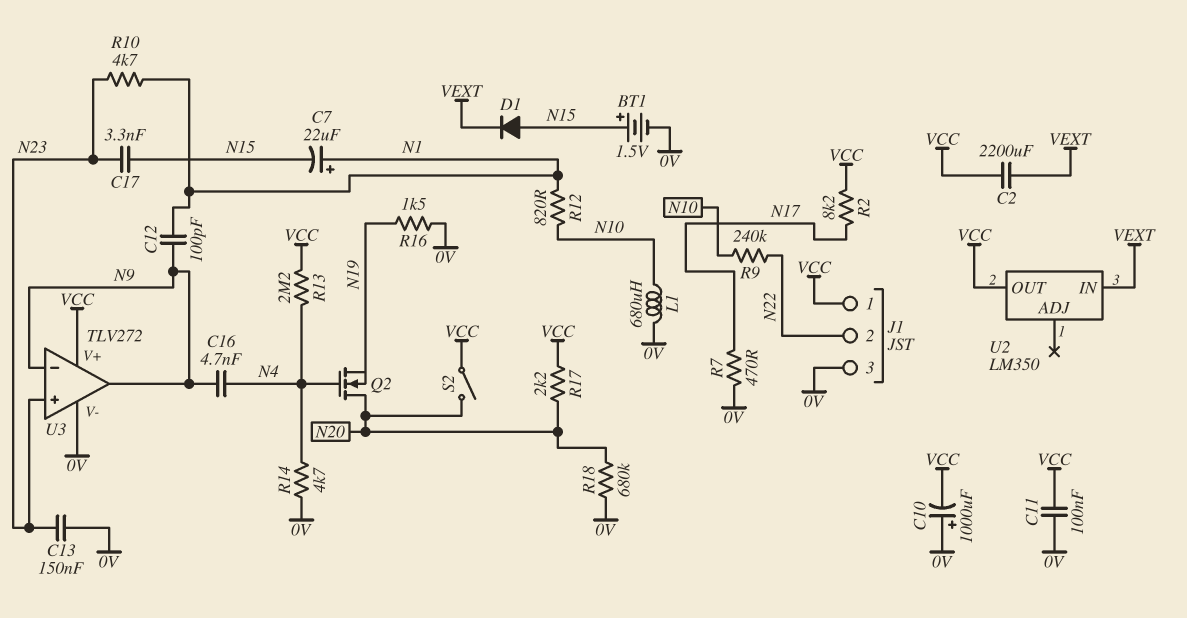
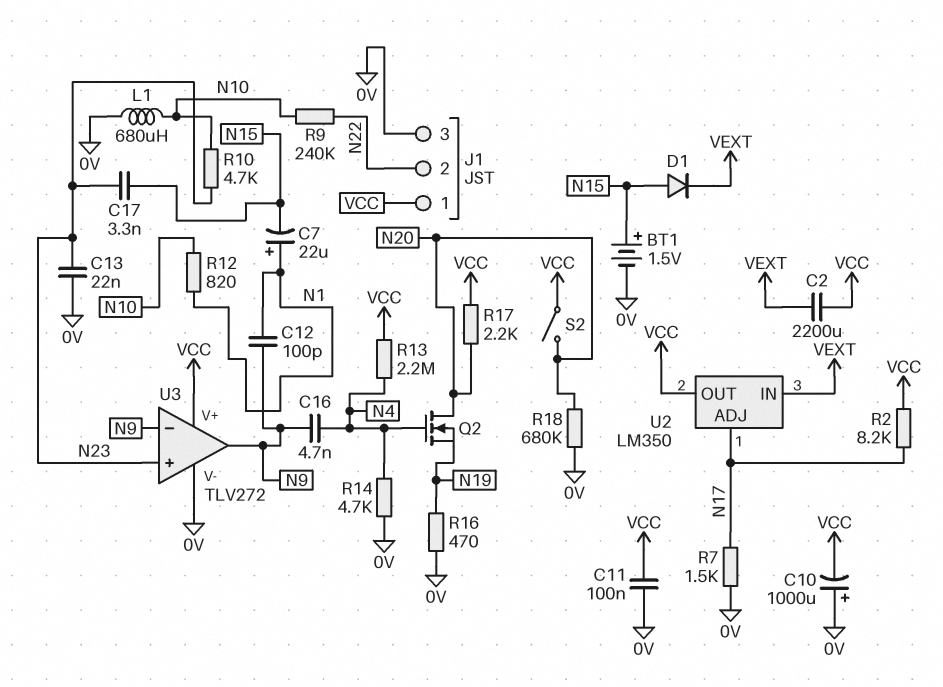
C13: 150nF (0V, N23) -> 22nF (0V, N23)
R7: 470 (0V, N17) -> 1.5k (0V, N17)
R10: 4.7k (N1, N23) -> 4.7k (N10, N23)
R16: 1.5k (0V, N19) -> 470 (0V, N19)
U2 pin ADJ: none -> N17

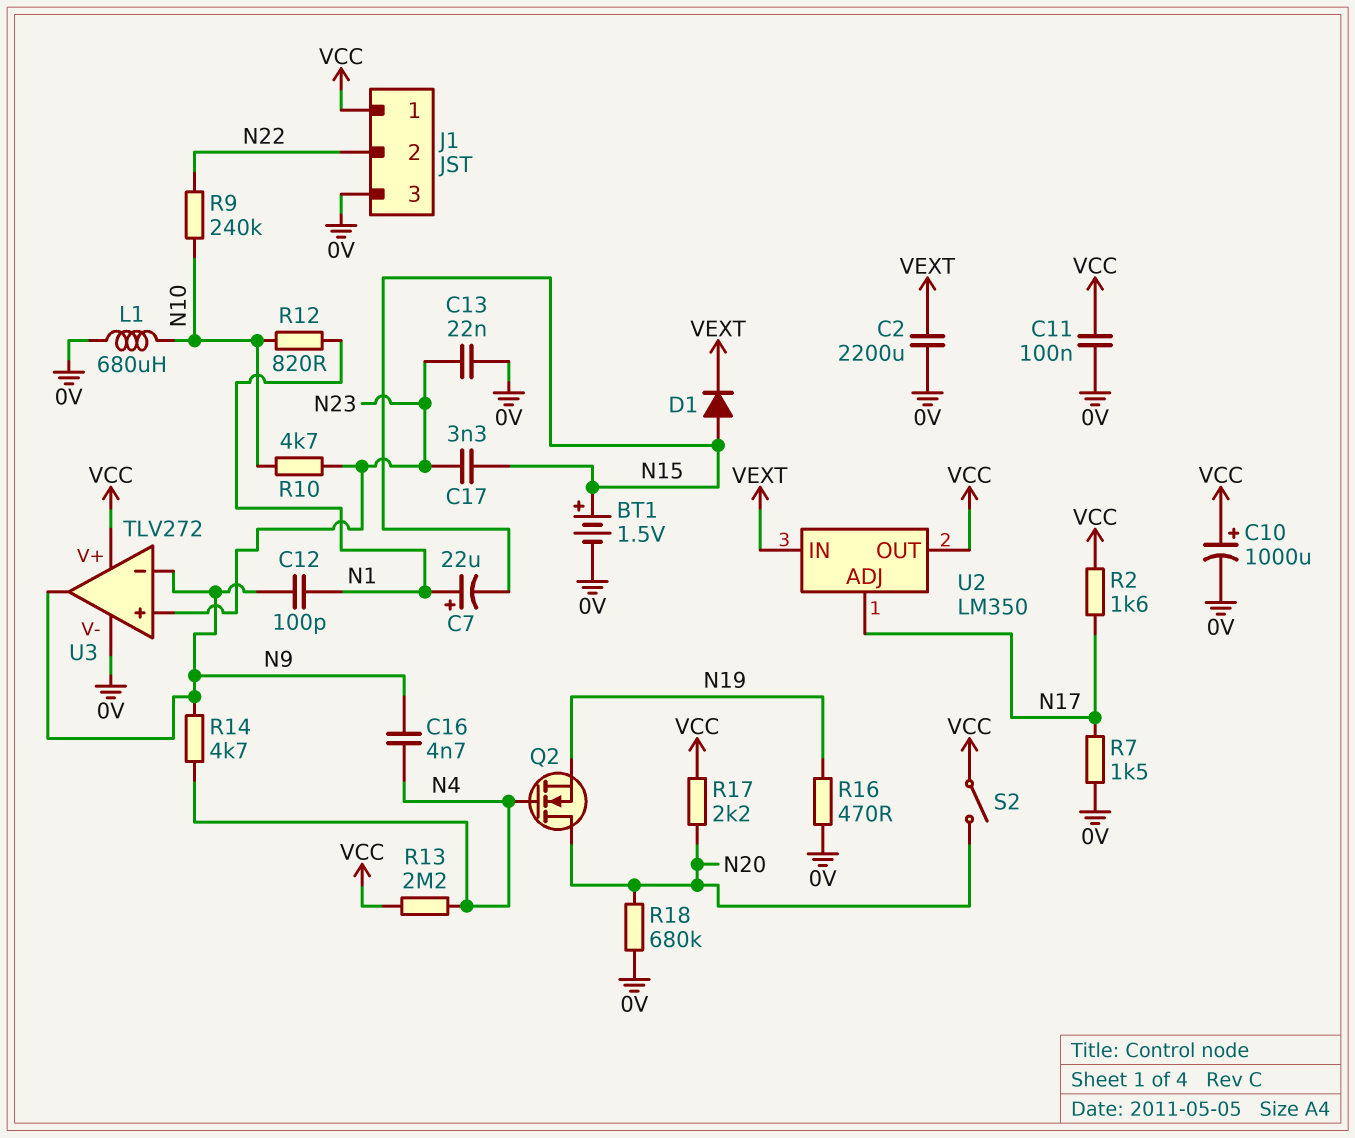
C2: 2200uF (VCC, VEXT) -> 2200uF (0V, VEXT)
C10: 1000uF (plus 0V, minus VCC) -> 1000uF (plus VCC, minus 0V)
R2: 8.2k (N17, VCC) -> 1.6k (N17, VCC)
R14: 4.7k (0V, N4) -> 4.7k (N4, N9)

